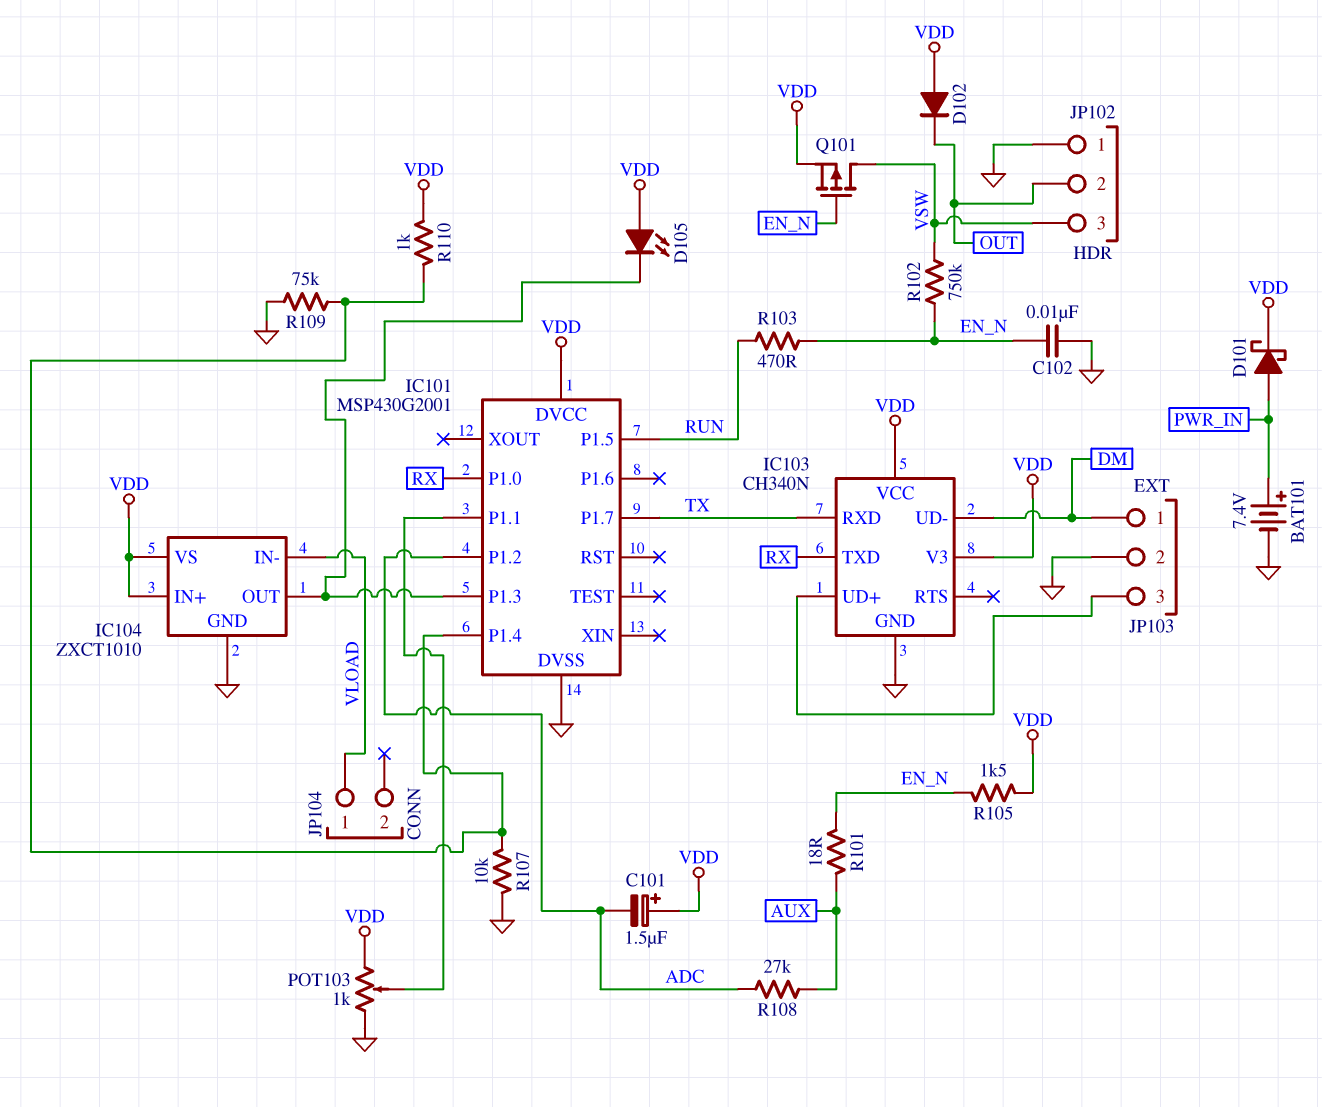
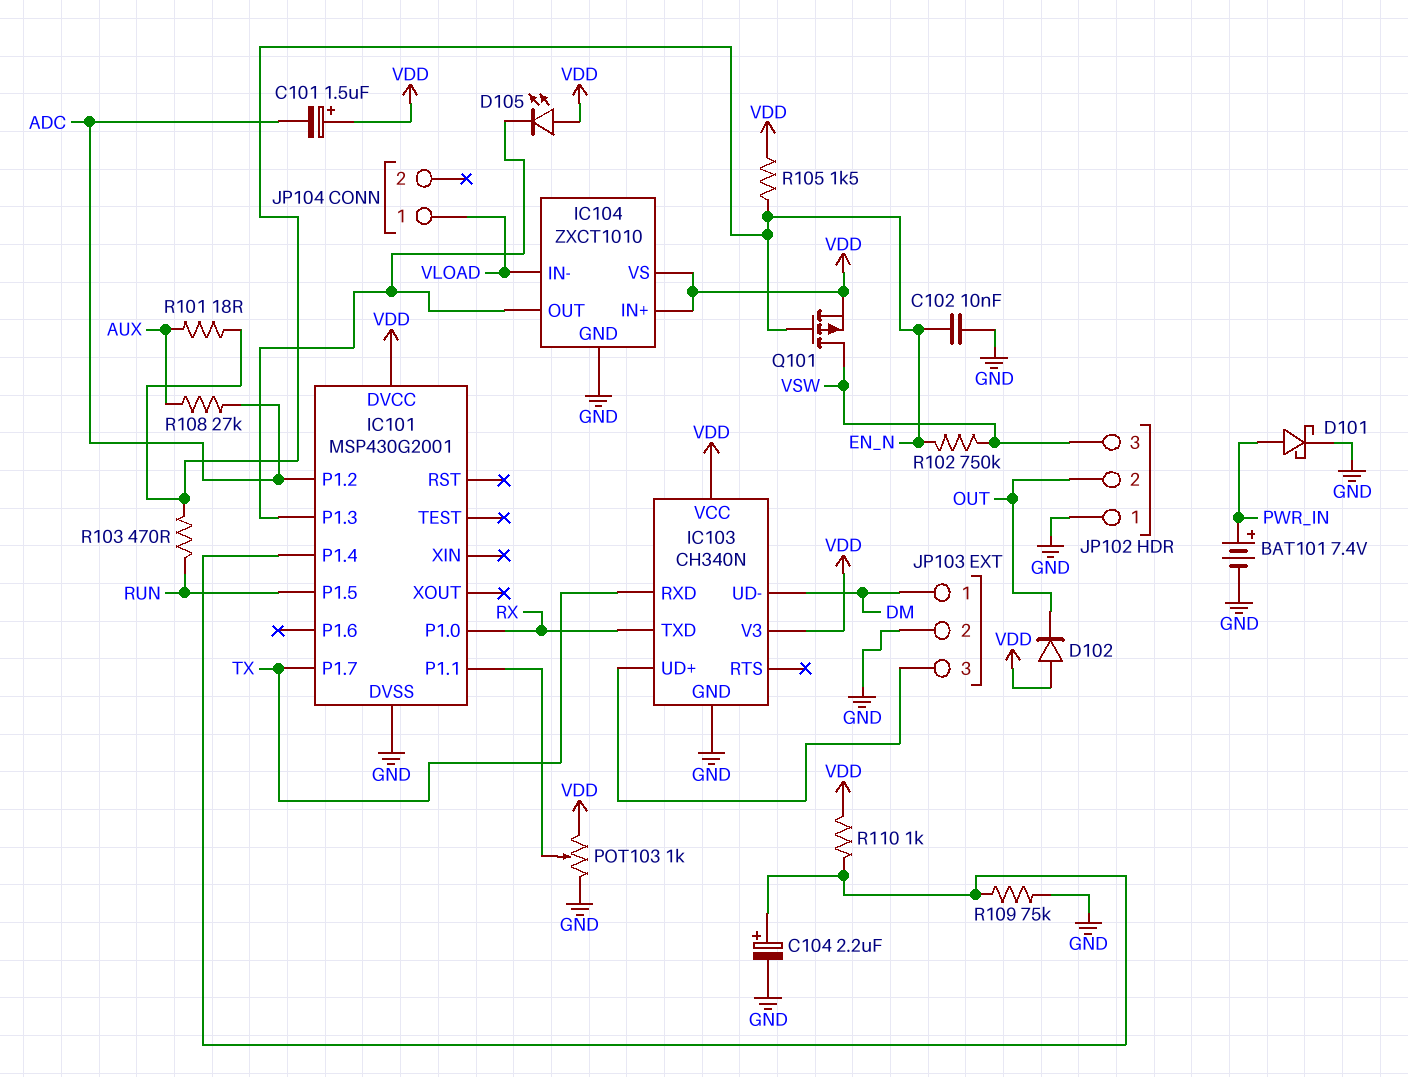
C104: none -> 2.2uF (plus IC101/P1.4, minus GND)
D101: schottky (A PWR_IN, K VDD) -> schottky (A PWR_IN, K GND)
R107: 10k (GND, IC101/P1.4) -> none

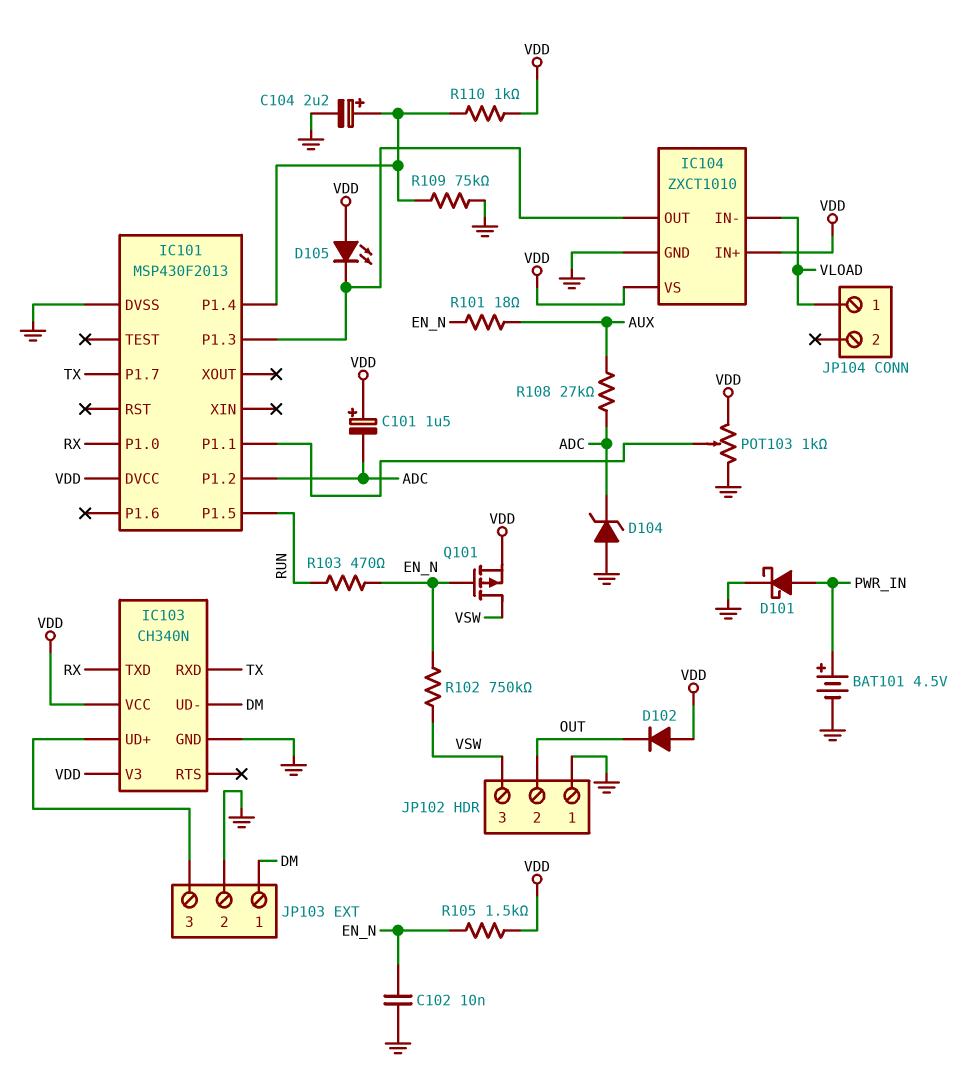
BAT101: 7.4V (plus PWR_IN, minus GND) -> 4.5V (plus PWR_IN, minus GND)
D104: none -> zener (A GND, K ADC)
IC101: MSP430G2001 -> MSP430F2013

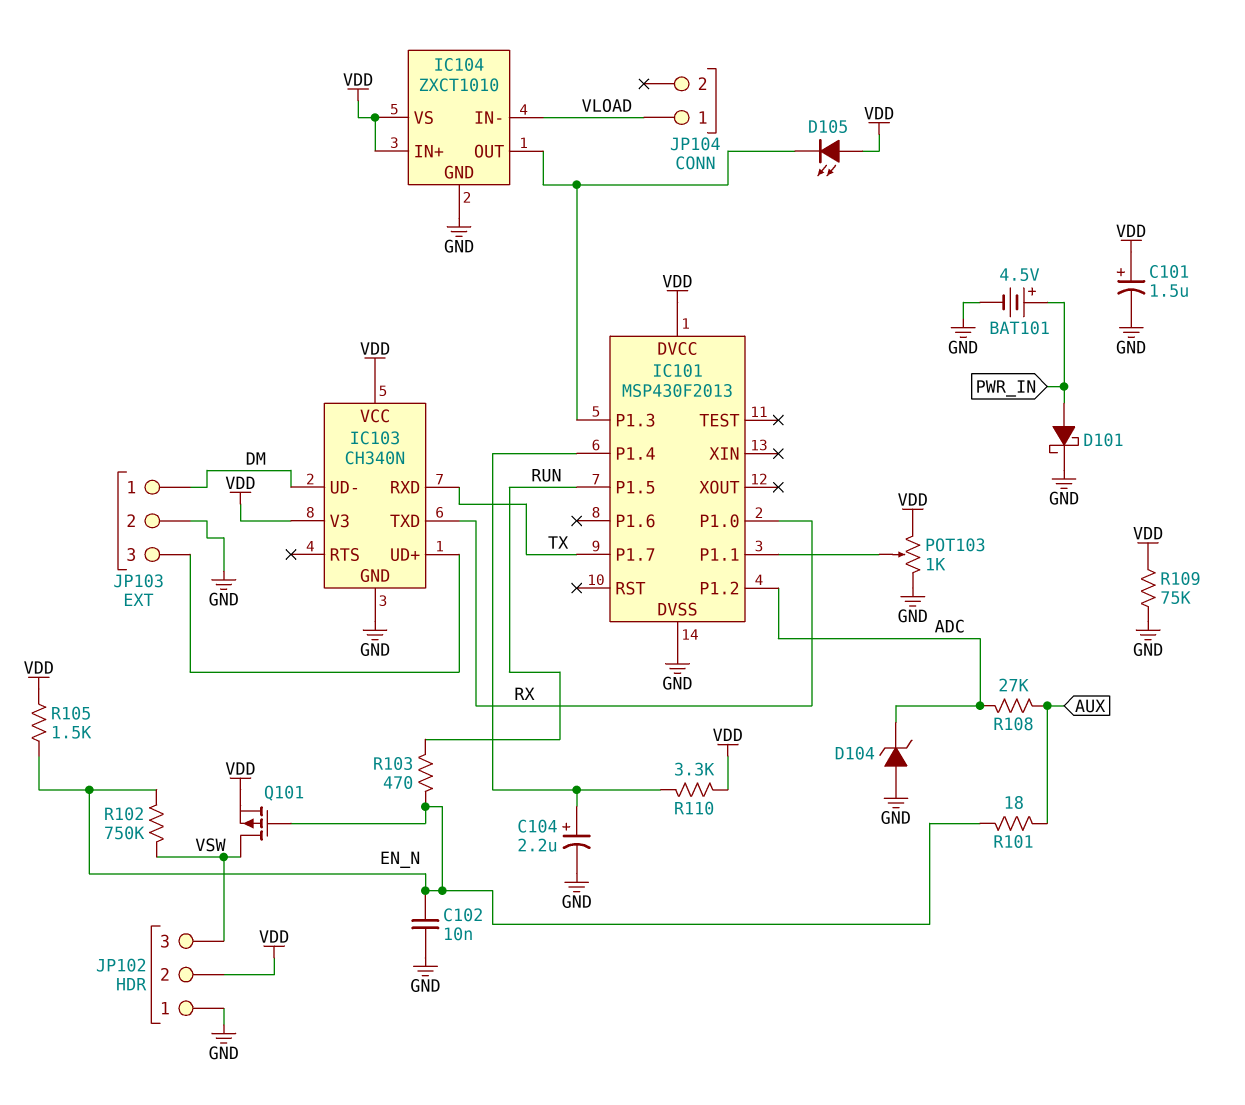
C101: 1.5uF (plus VDD, minus ADC) -> 1.5uF (plus VDD, minus GND)
D102: diode (A VDD, K OUT) -> none
JP102 pin 2: OUT -> VDD
R109: 75k (GND, IC101/P1.4) -> 75k (GND, VDD)
R110: 1k (IC101/P1.4, VDD) -> 3.3k (IC101/P1.4, VDD)

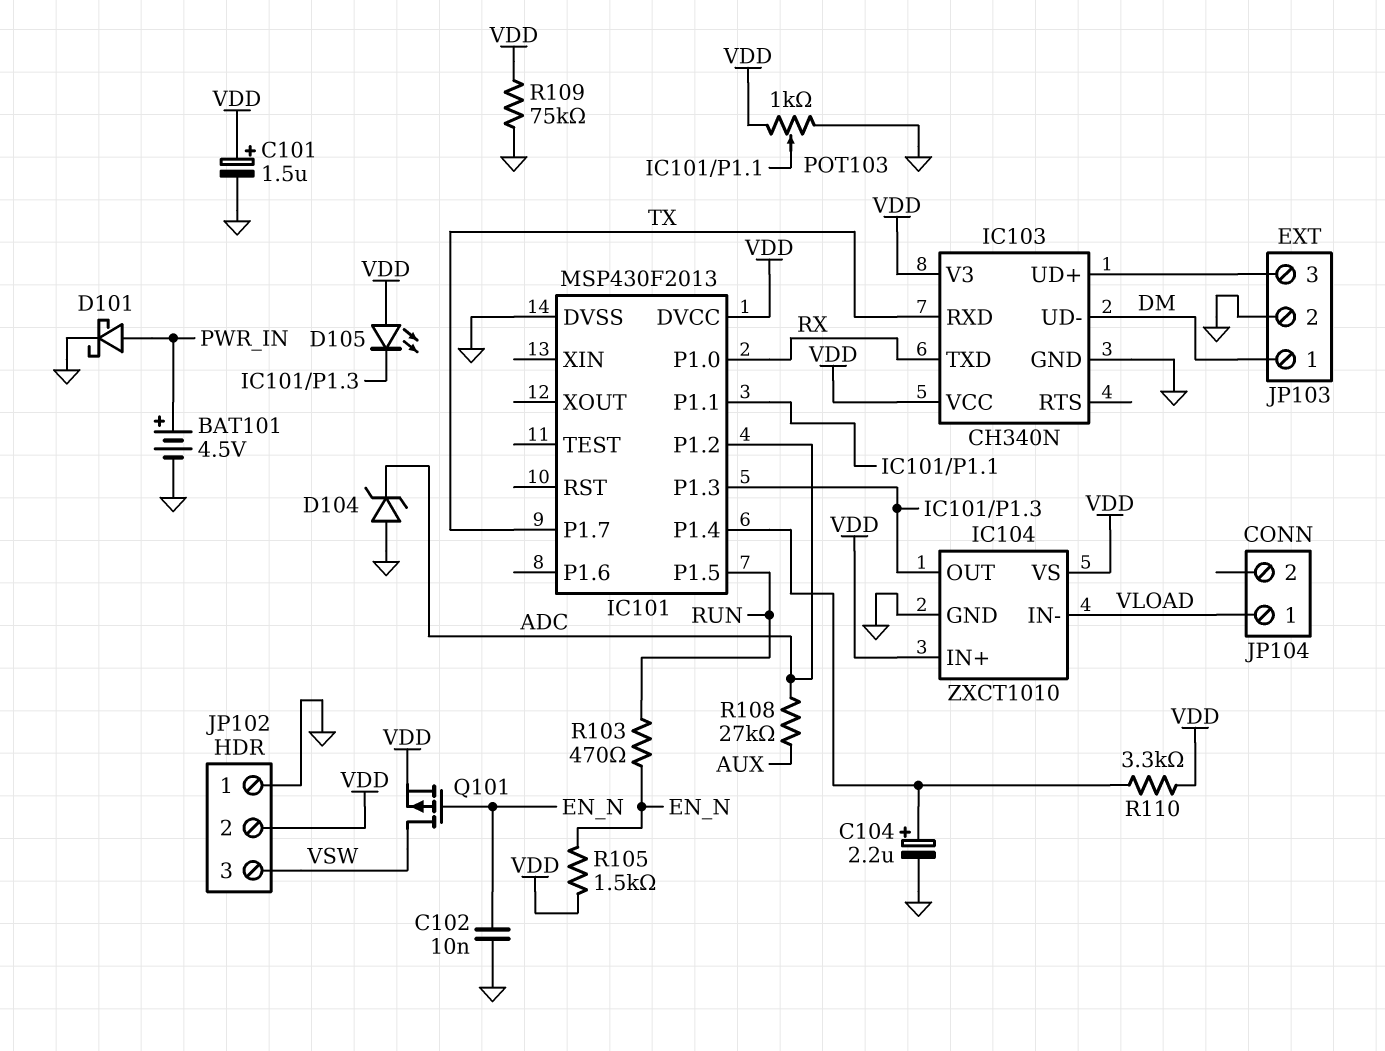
R101: 18 (AUX, EN_N) -> none
R102: 750k (EN_N, VSW) -> none

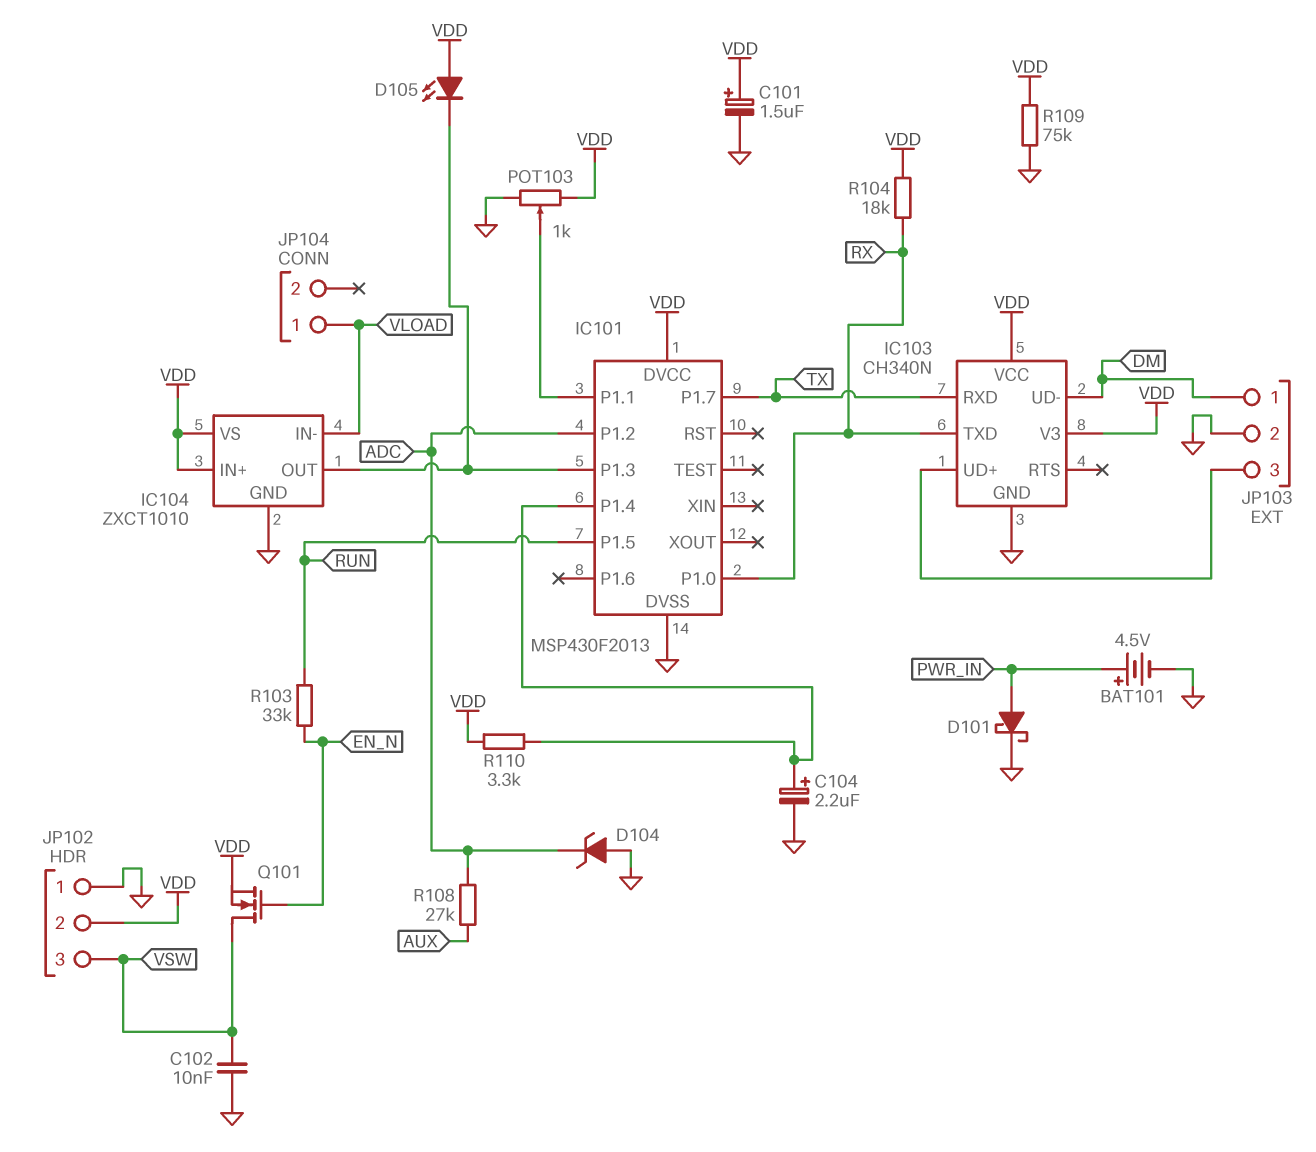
C102: 10nF (EN_N, GND) -> 10nF (GND, VSW)
Q101: PMOS (G EN_N, D VSW, S VDD) -> NMOS (G EN_N, D VSW, S VDD)
R103: 470 (EN_N, RUN) -> 33k (EN_N, RUN)
R104: none -> 18k (RX, VDD)
R105: 1.5k (EN_N, VDD) -> none

